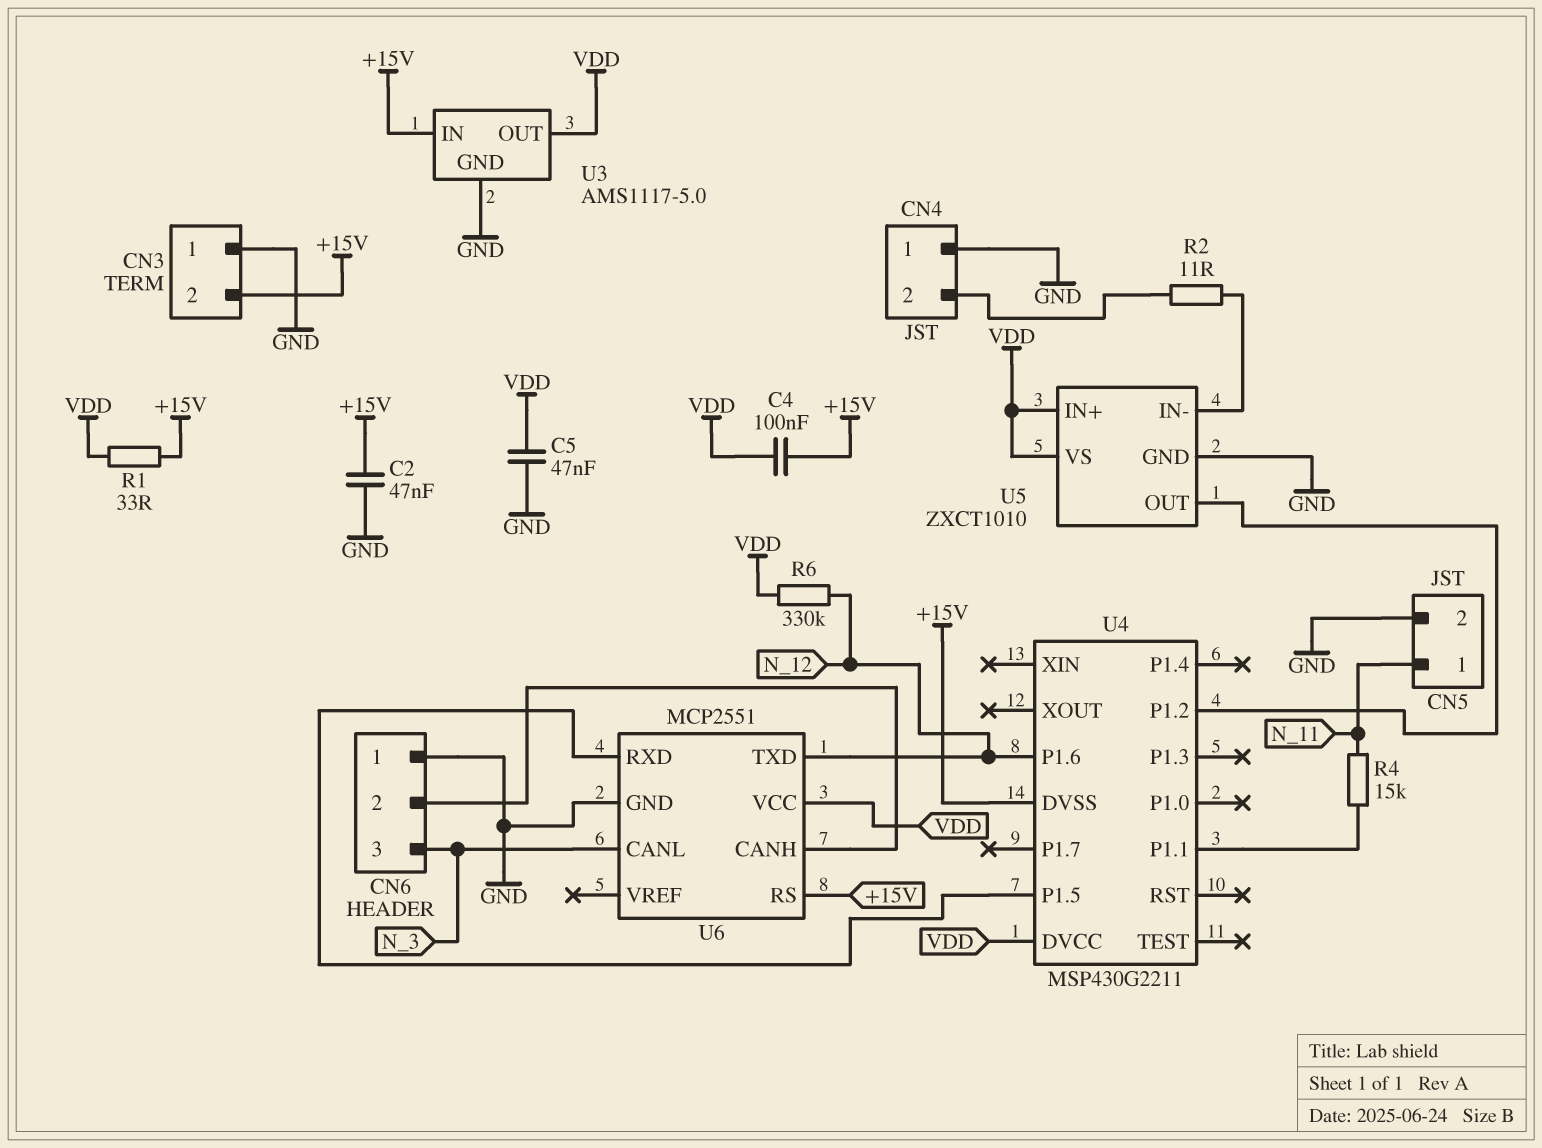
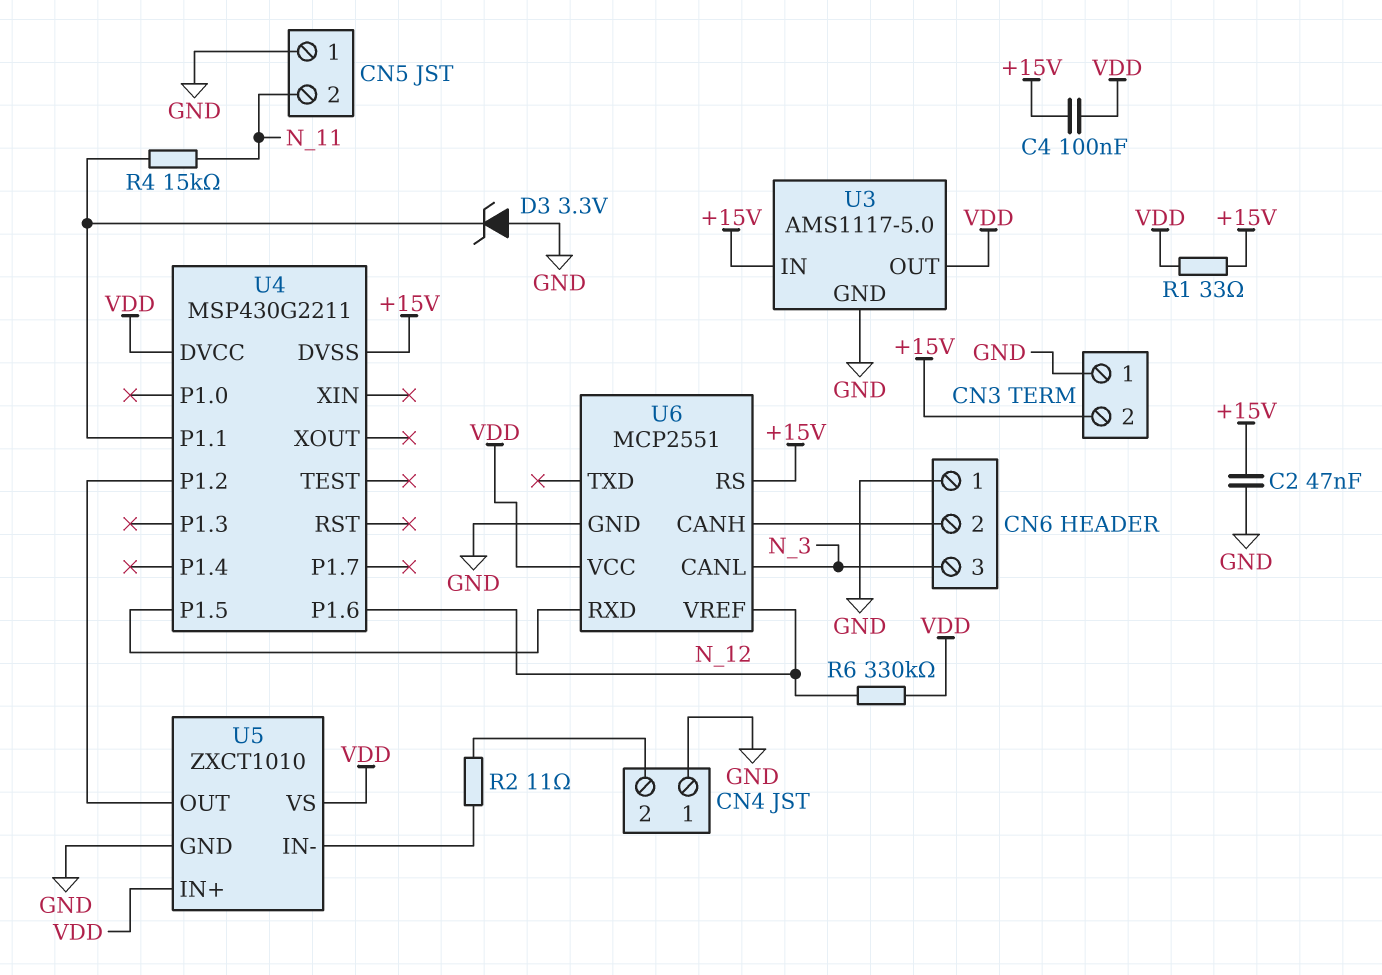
C5: 47nF (GND, VDD) -> none
CN5 pin 1: N_11 -> GND
CN5 pin 2: GND -> N_11
D3: none -> zener 3.3V (A GND, K U4/P1.1)
U6 pin TXD: N_12 -> none
U6 pin VREF: none -> N_12

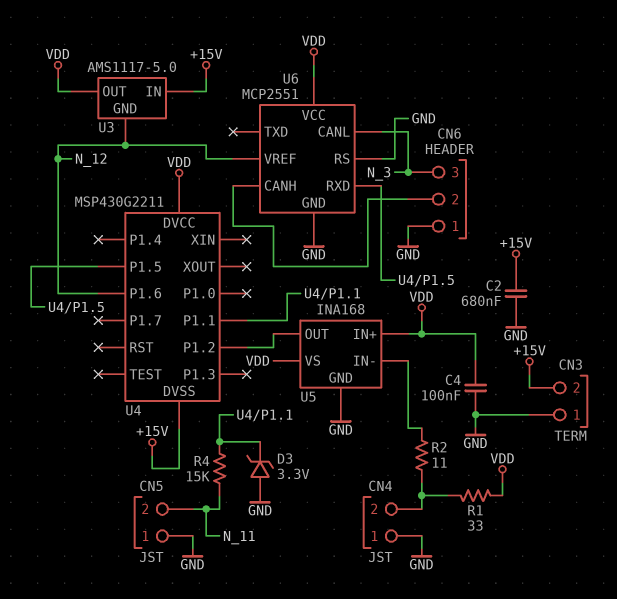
C2: 47nF (+15V, GND) -> 680nF (+15V, GND)
C4: 100nF (+15V, VDD) -> 100nF (GND, VDD)
R1: 33 (+15V, VDD) -> 33 (CN4/2, VDD)
R6: 330k (N_12, VDD) -> none
U3 pin GND: GND -> N_12
U5: ZXCT1010 -> INA168
U6 pin RS: +15V -> GND

